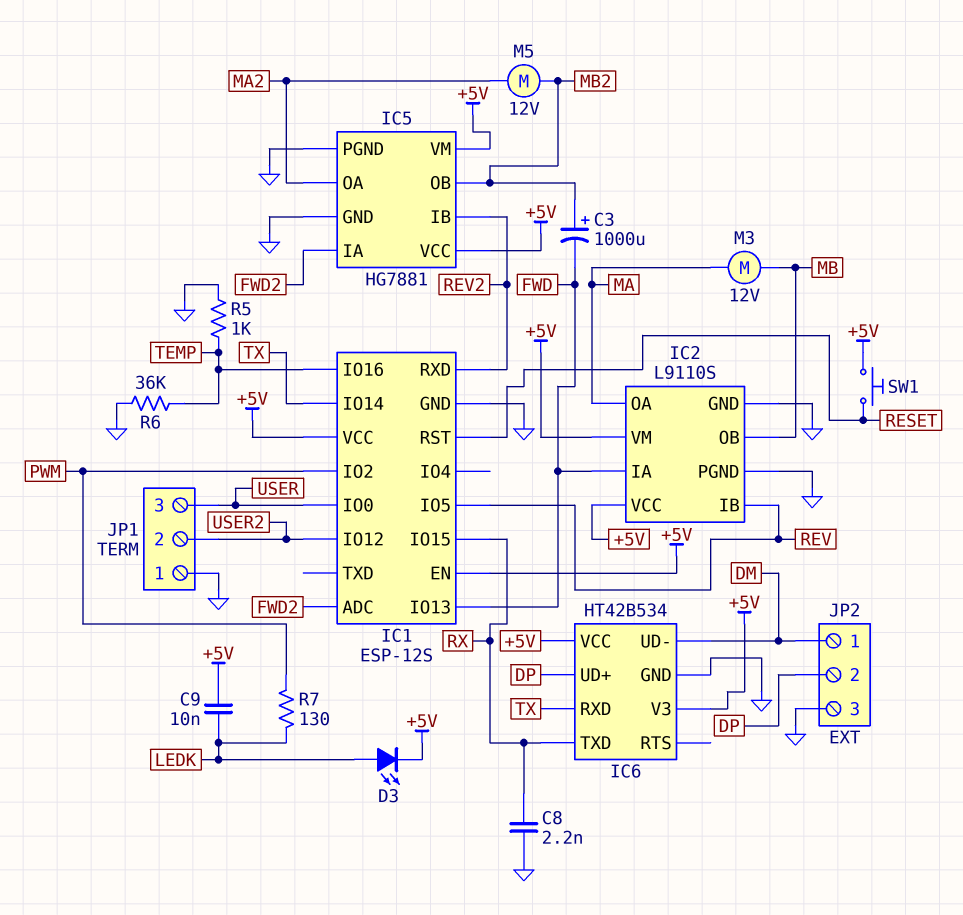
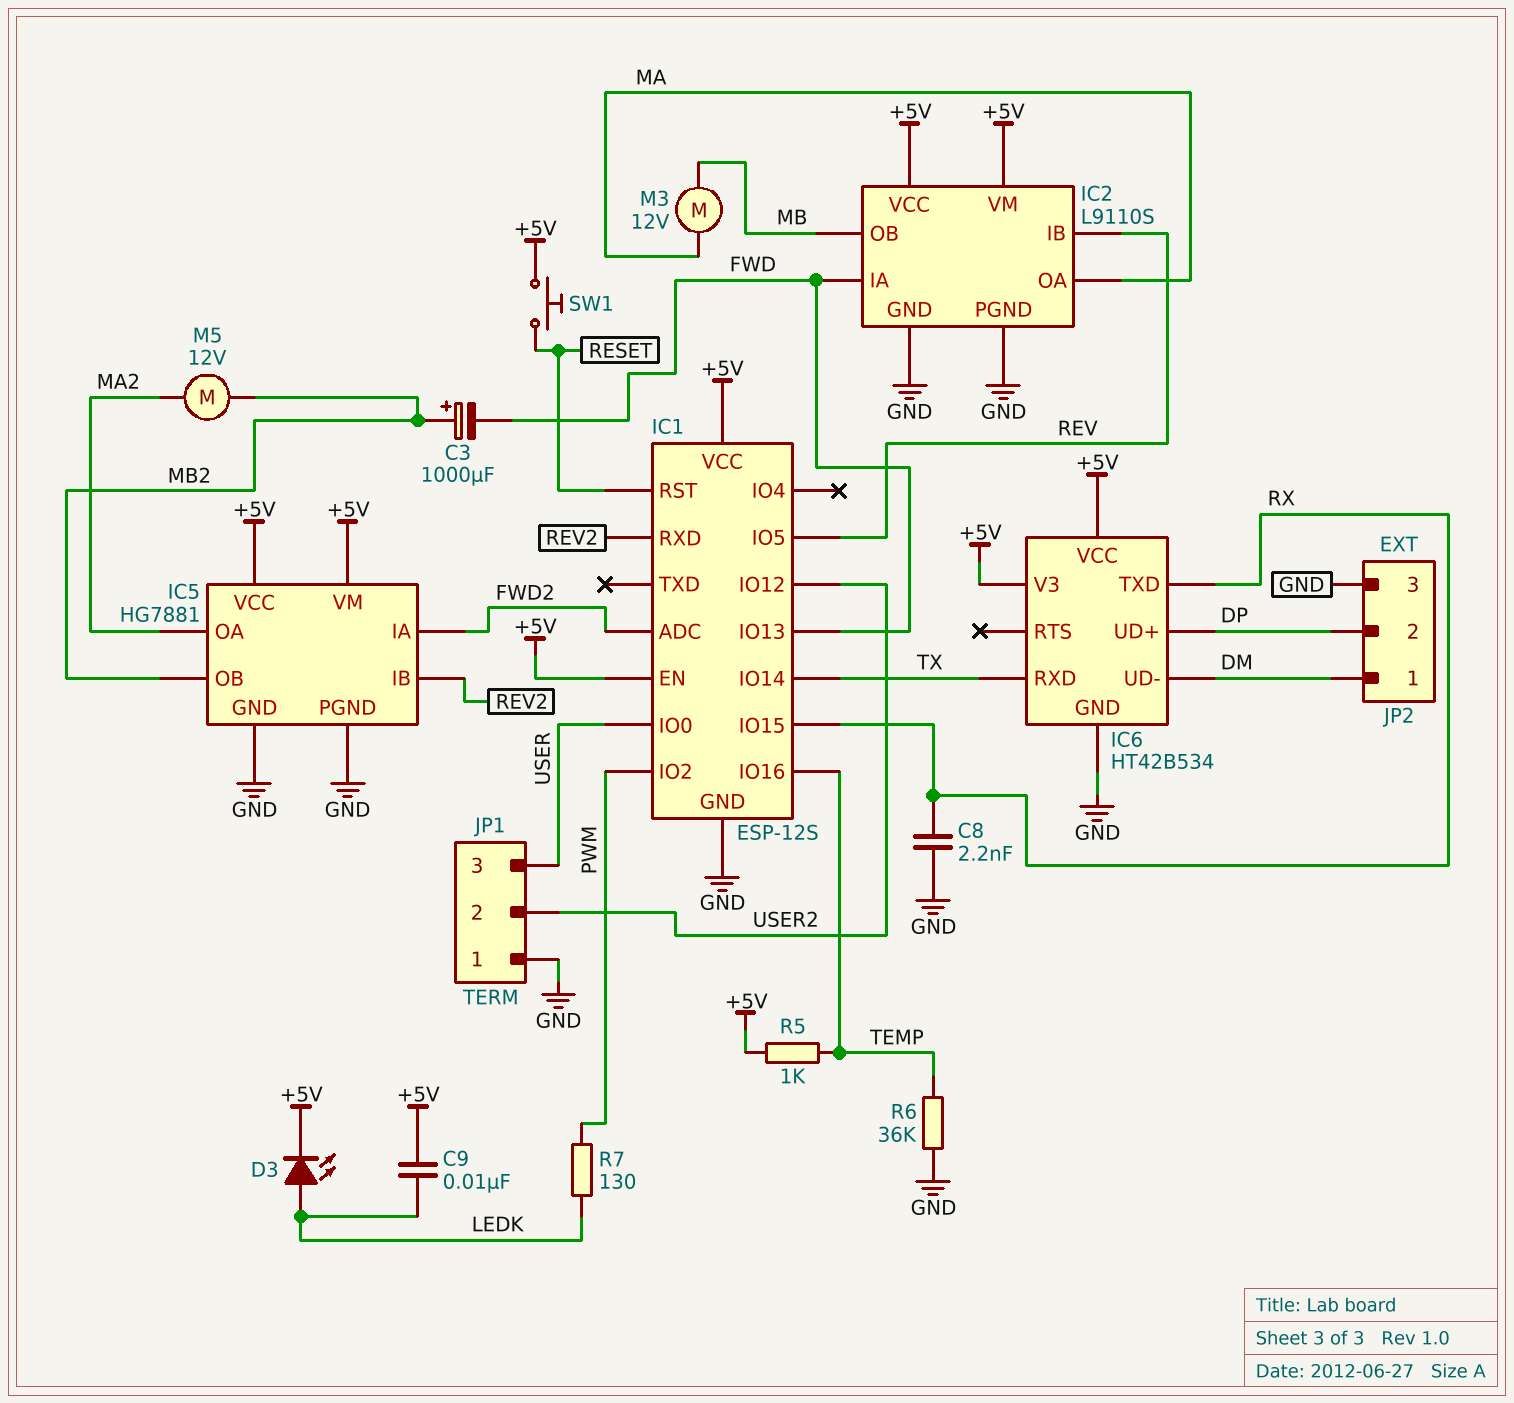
R5: 1k (GND, TEMP) -> 1k (+5V, TEMP)

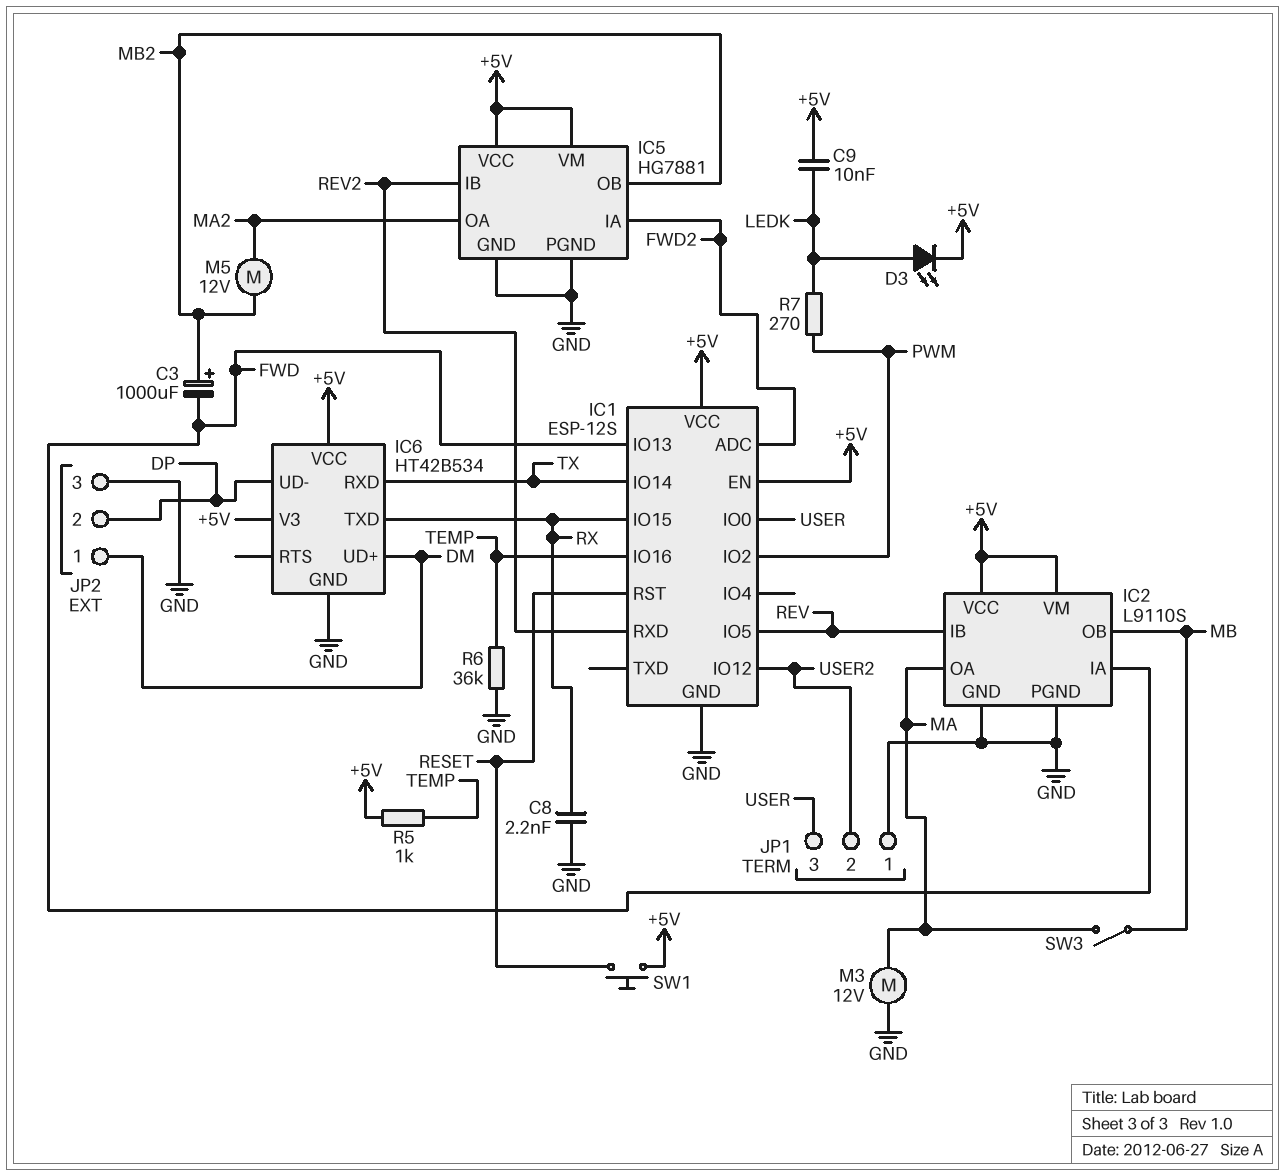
IC6 pin UD+: DP -> DM
IC6 pin UD-: DM -> DP
M3: motor 12V (MA, MB) -> motor 12V (GND, MA)
R7: 130 (LEDK, PWM) -> 270 (LEDK, PWM)
SW3: none -> switch (MA, MB)

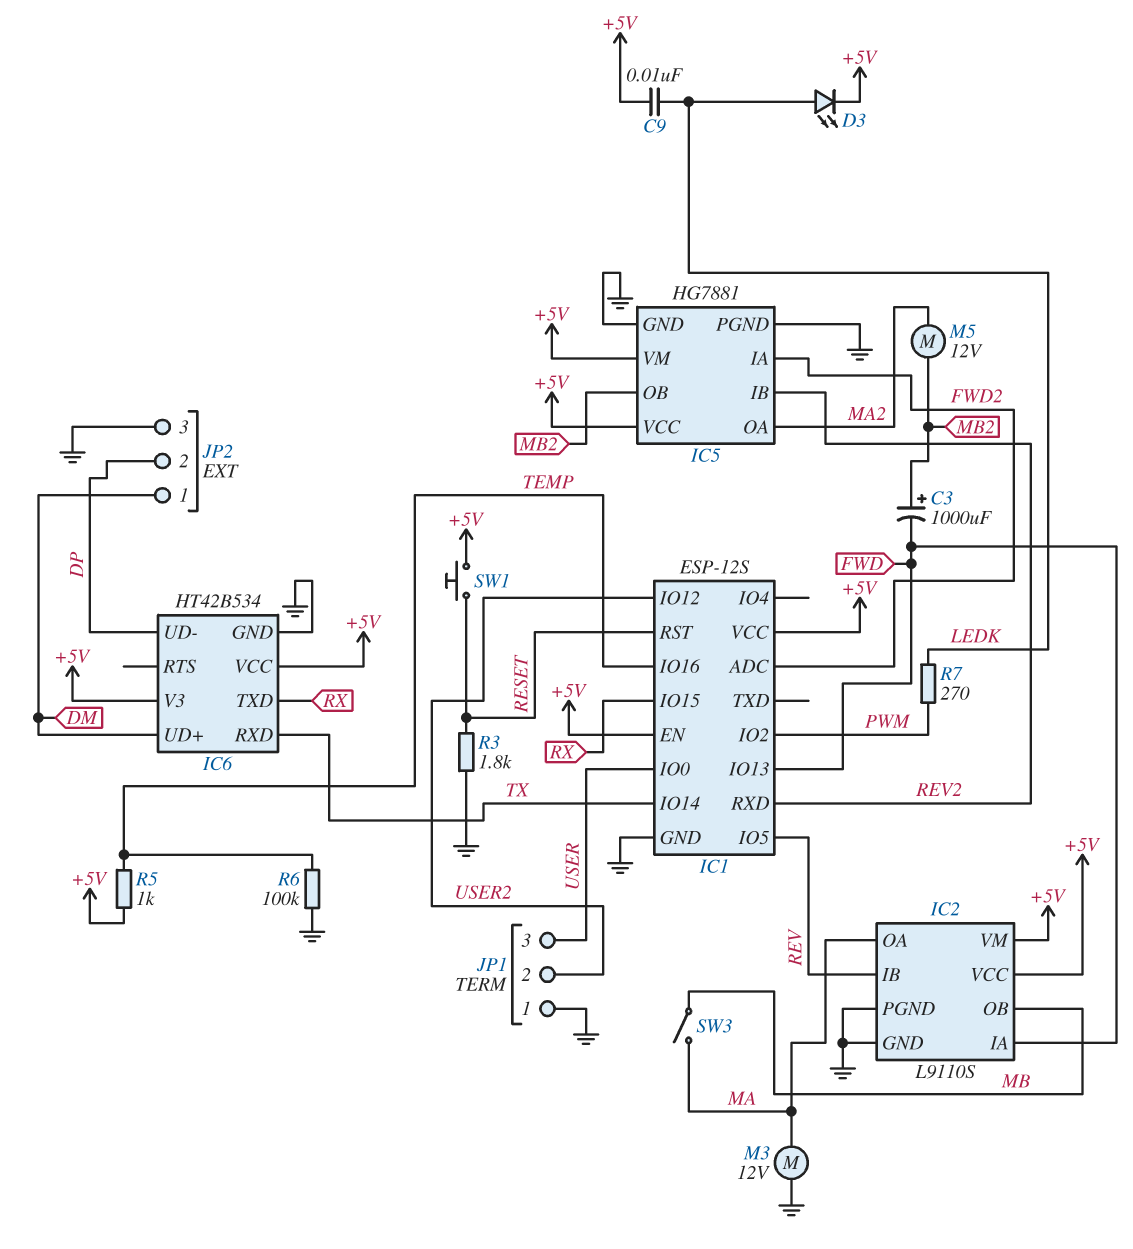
C8: 2.2nF (GND, RX) -> none
R3: none -> 1.8k (GND, RESET)
R6: 36k (GND, TEMP) -> 100k (GND, TEMP)

